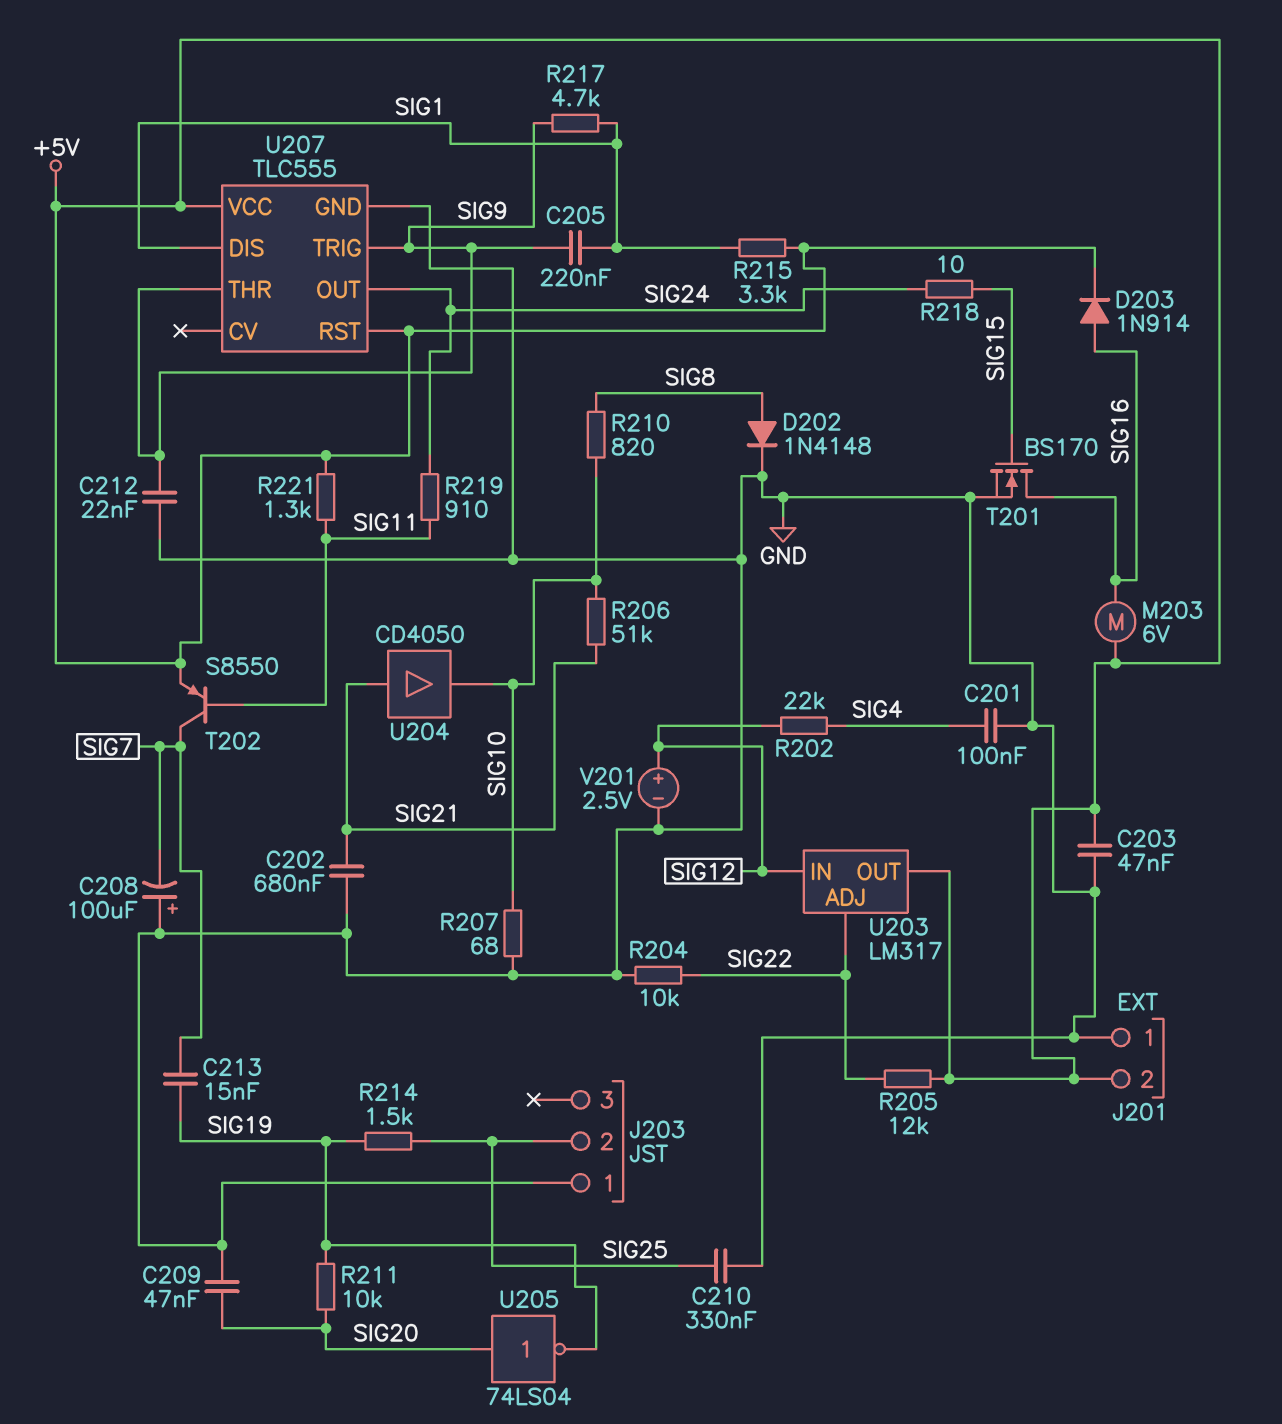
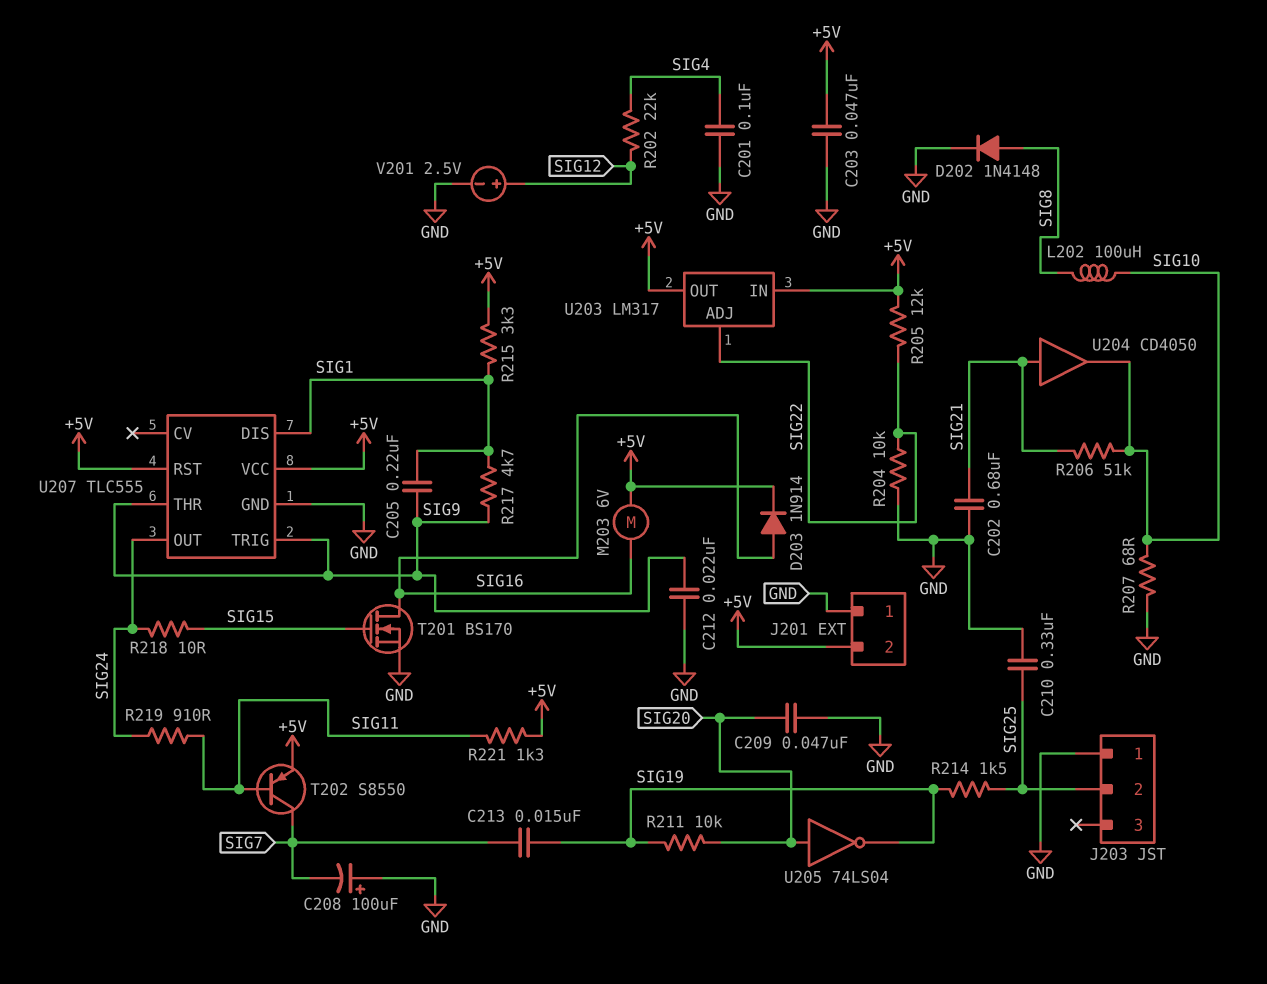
L202: none -> 100uH (SIG8, SIG10)
R210: 820 (SIG8, SIG10) -> none
U203 pin IN: SIG12 -> +5V

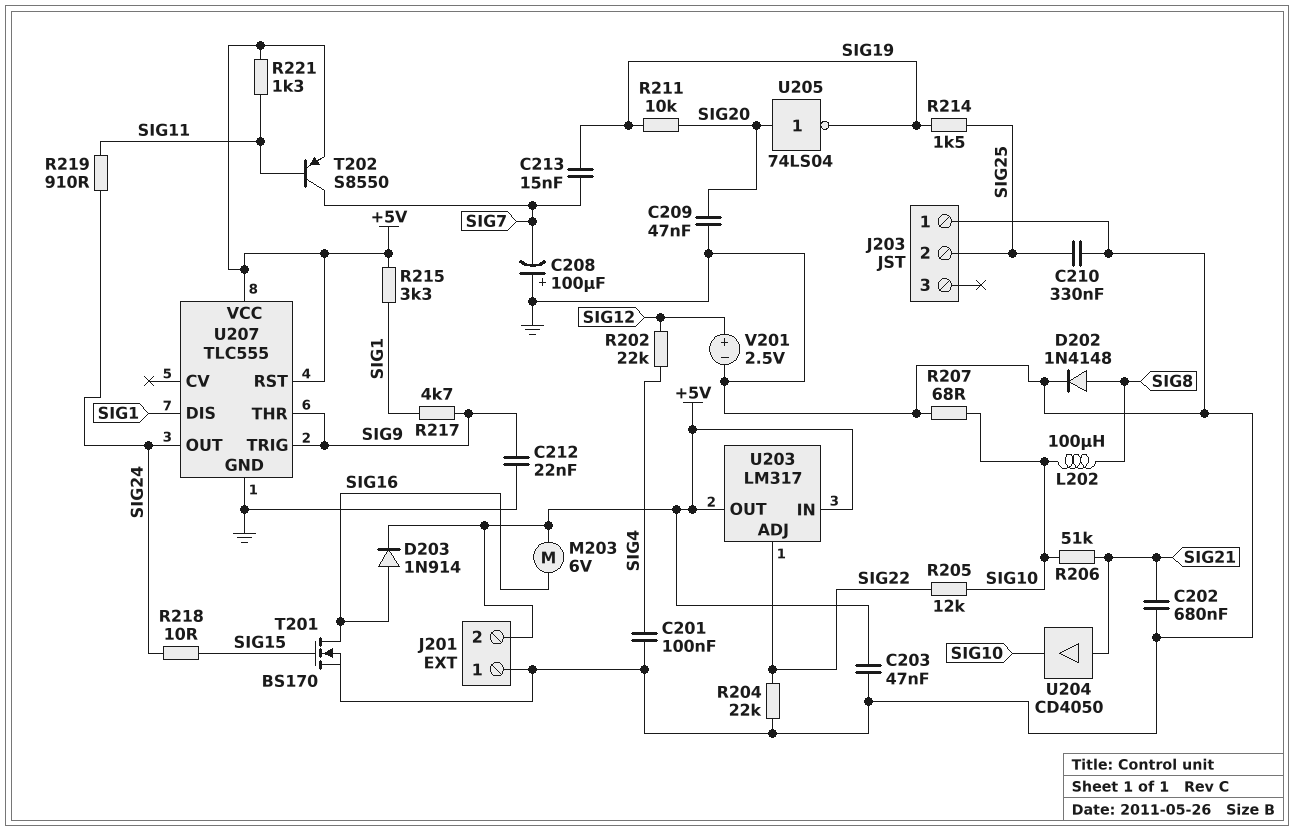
C205: 220nF (SIG1, SIG9) -> none
R204: 10k (GND, SIG22) -> 22k (GND, SIG22)
R205: 12k (+5V, SIG22) -> 12k (SIG10, SIG22)

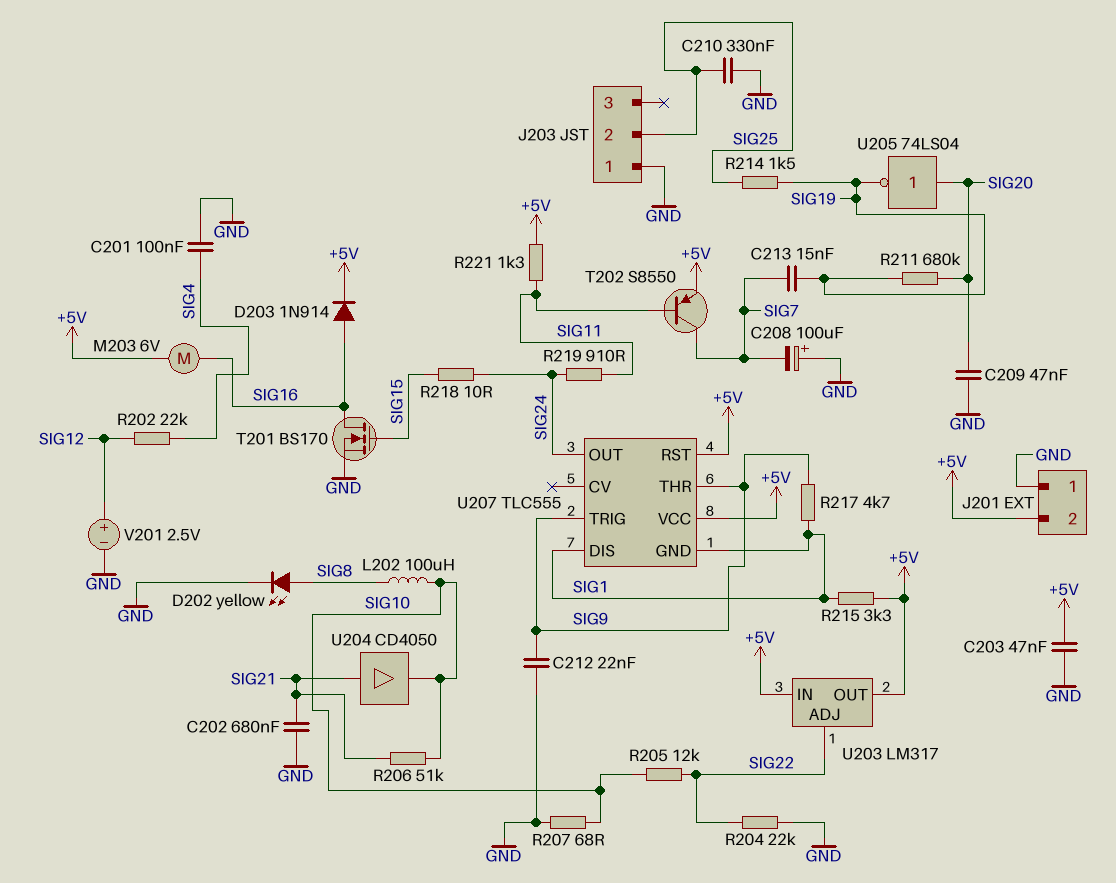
D202: diode 1N4148 (A SIG8, K GND) -> LED yellow (A SIG8, K GND)
R211: 10k (SIG19, SIG20) -> 680k (SIG19, SIG20)
U207 pin GND: GND -> SIG1

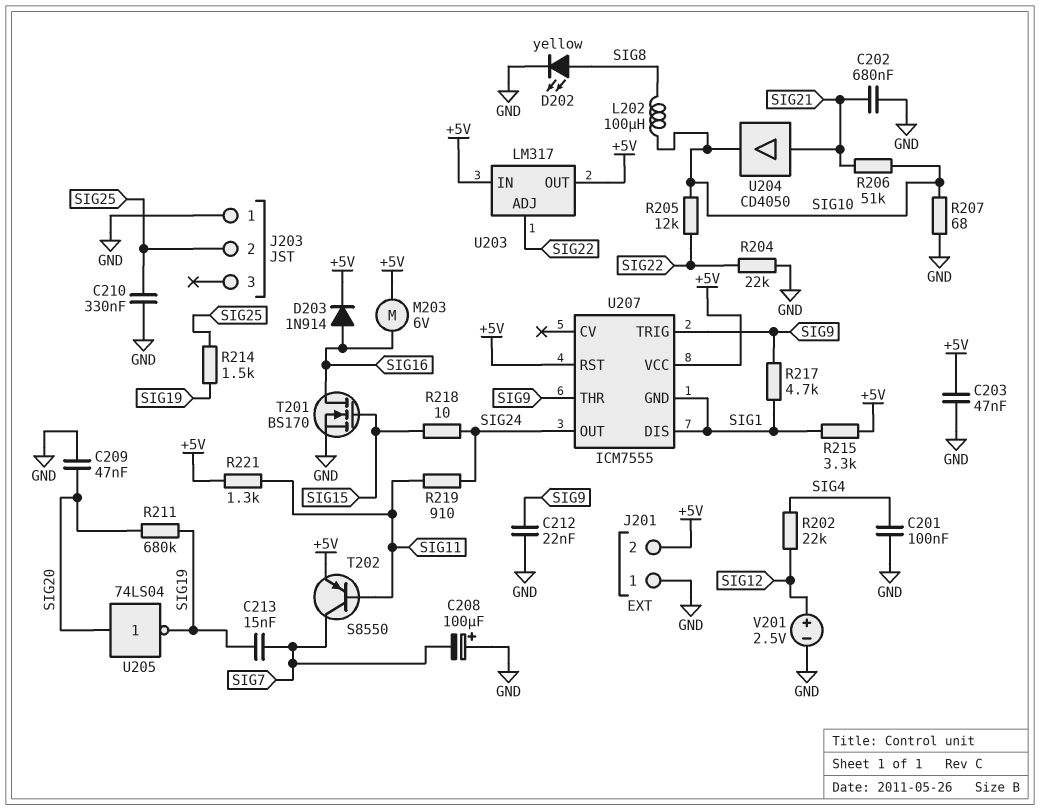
U207: TLC555 -> ICM7555

